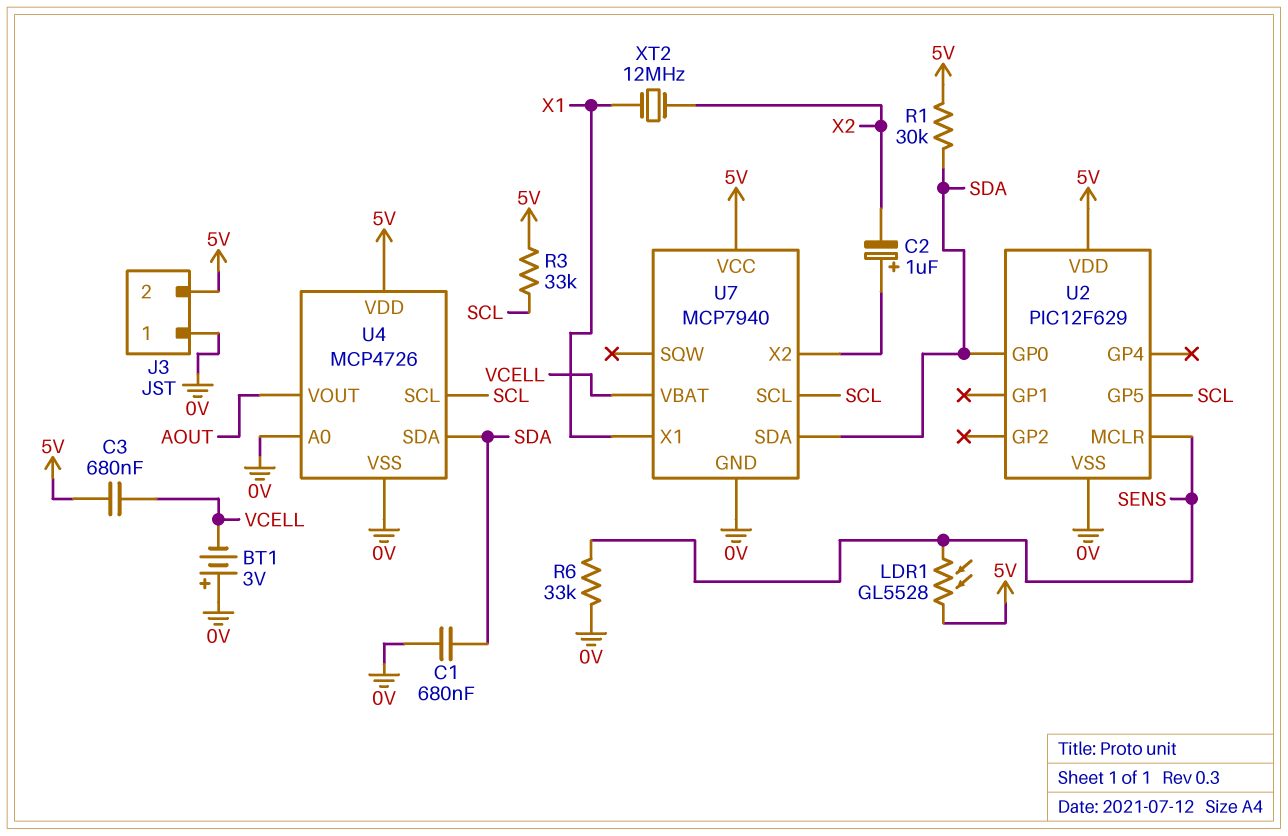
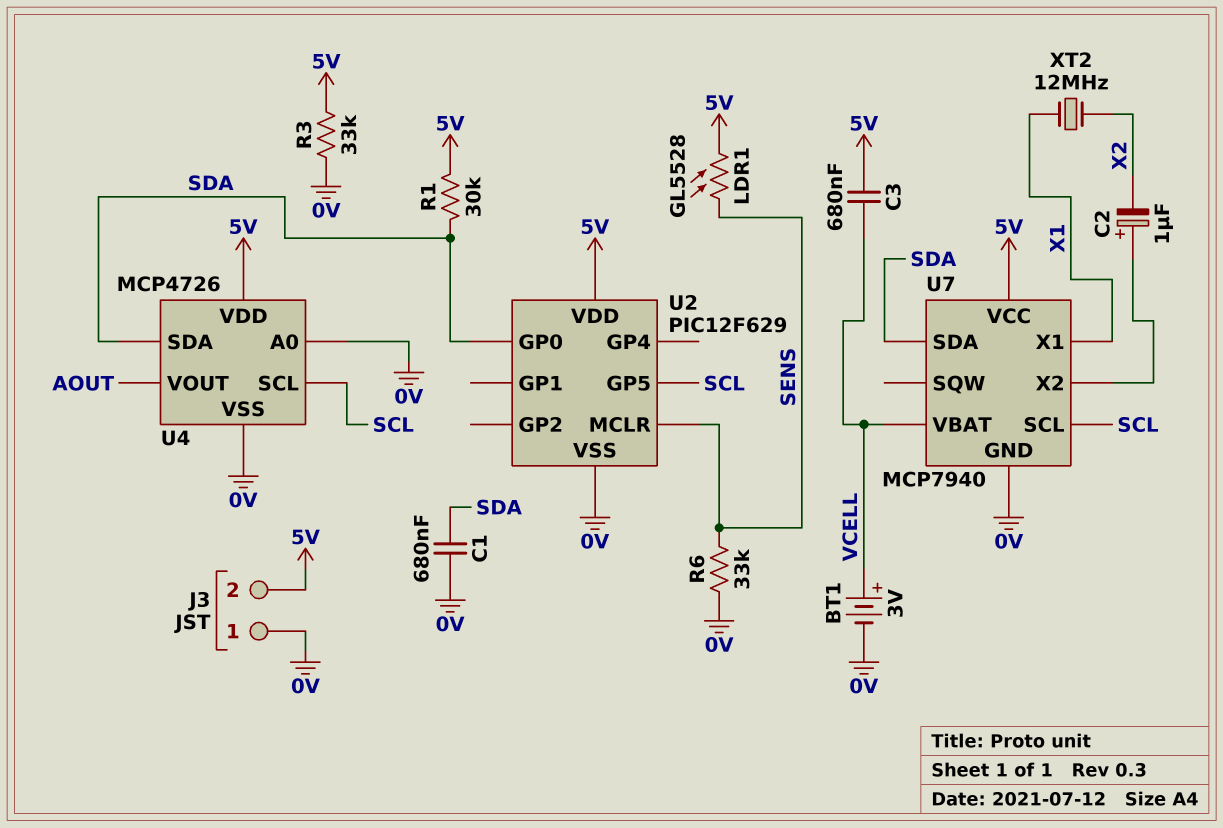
BT1: 3V (plus 0V, minus VCELL) -> 3V (plus VCELL, minus 0V)
R3: 33k (5V, SCL) -> 33k (0V, 5V)

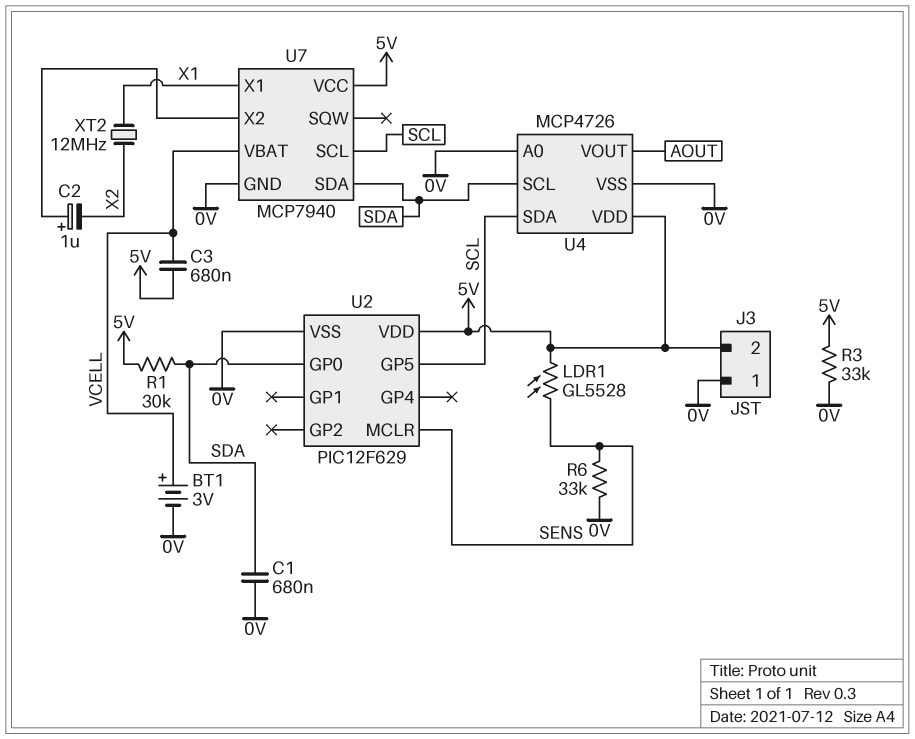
U4 pin SCL: SCL -> SDA
U4 pin SDA: SDA -> SCL

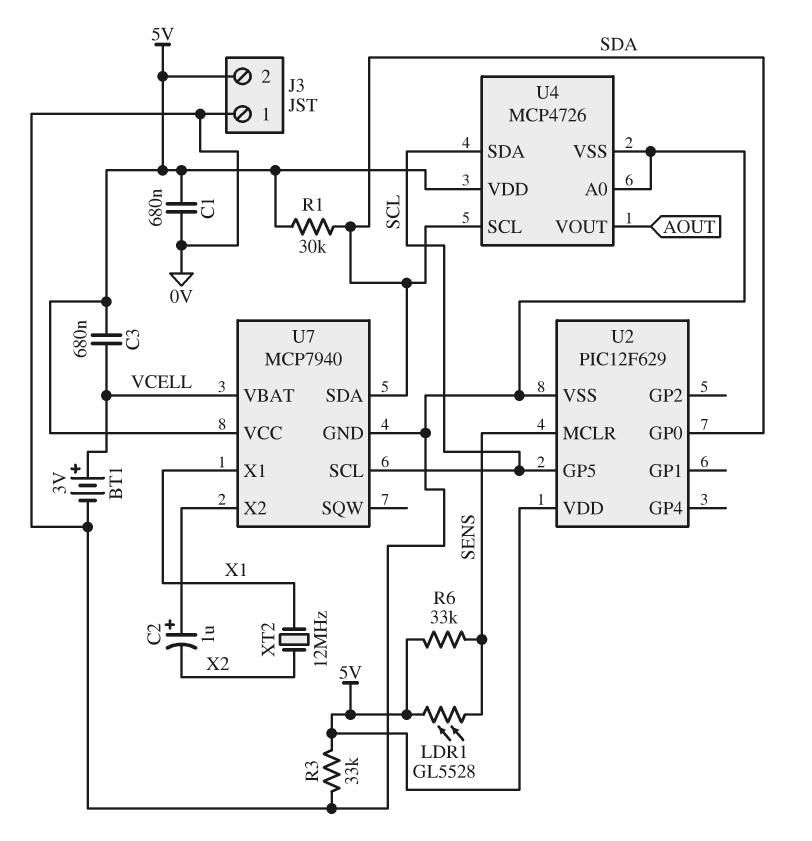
C1: 680nF (0V, SDA) -> 680nF (0V, 5V)
R6: 33k (0V, SENS) -> 33k (5V, SENS)

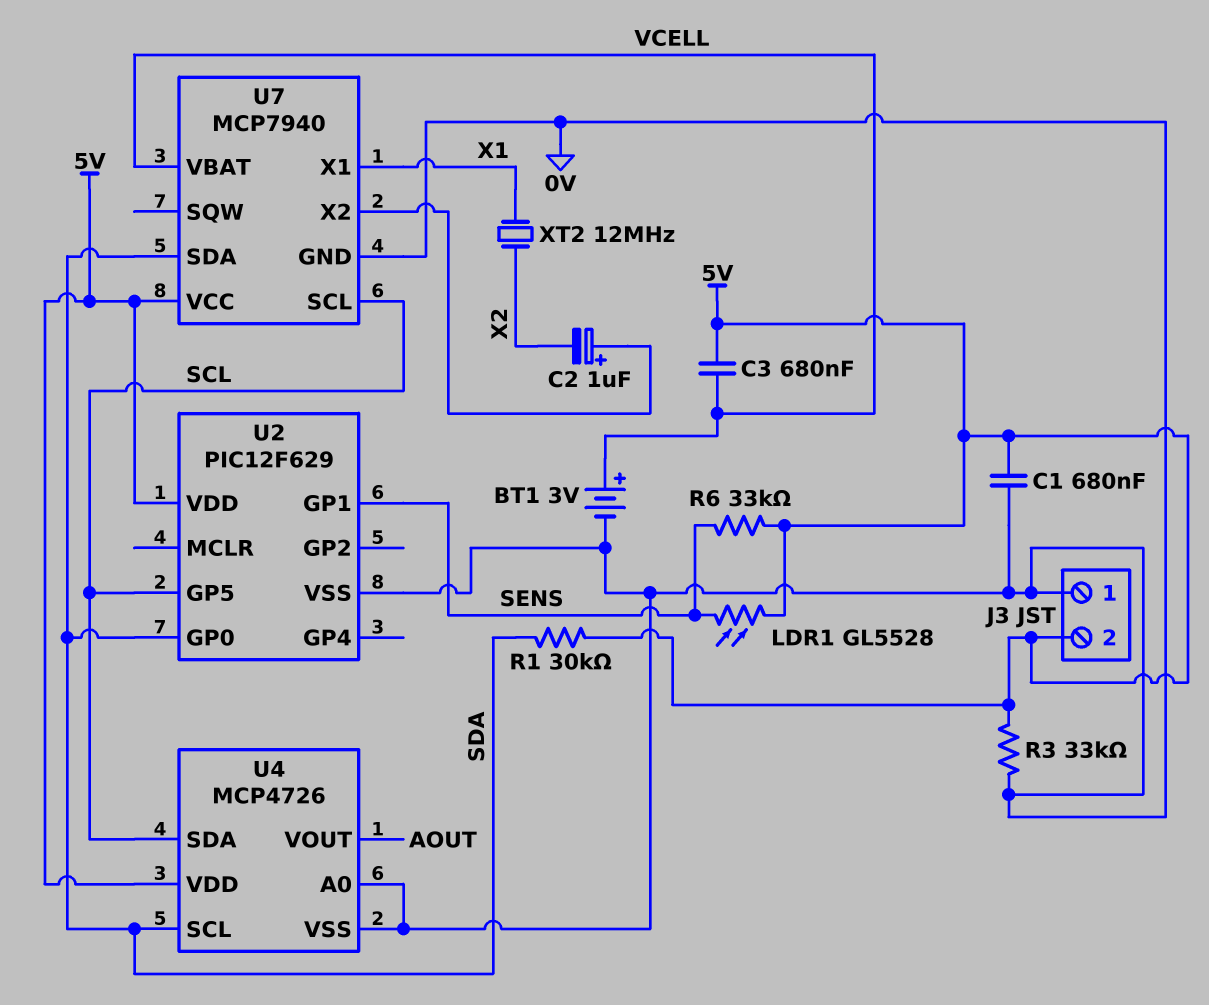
U2 pin GP1: none -> SENS
U2 pin MCLR: SENS -> none

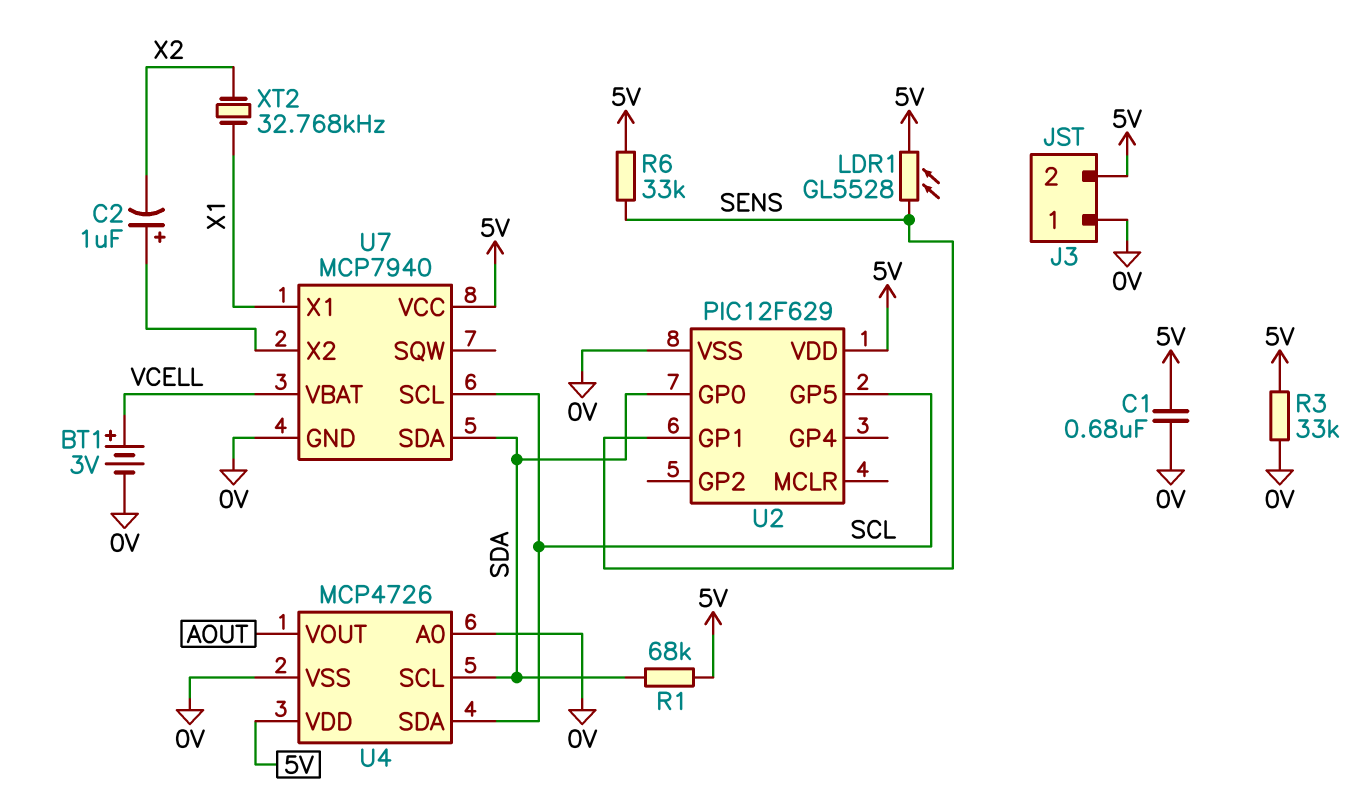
C3: 680nF (5V, VCELL) -> none
R1: 30k (5V, SDA) -> 68k (5V, SDA)
XT2: 12MHz (X1, X2) -> 32.768kHz (X1, X2)

